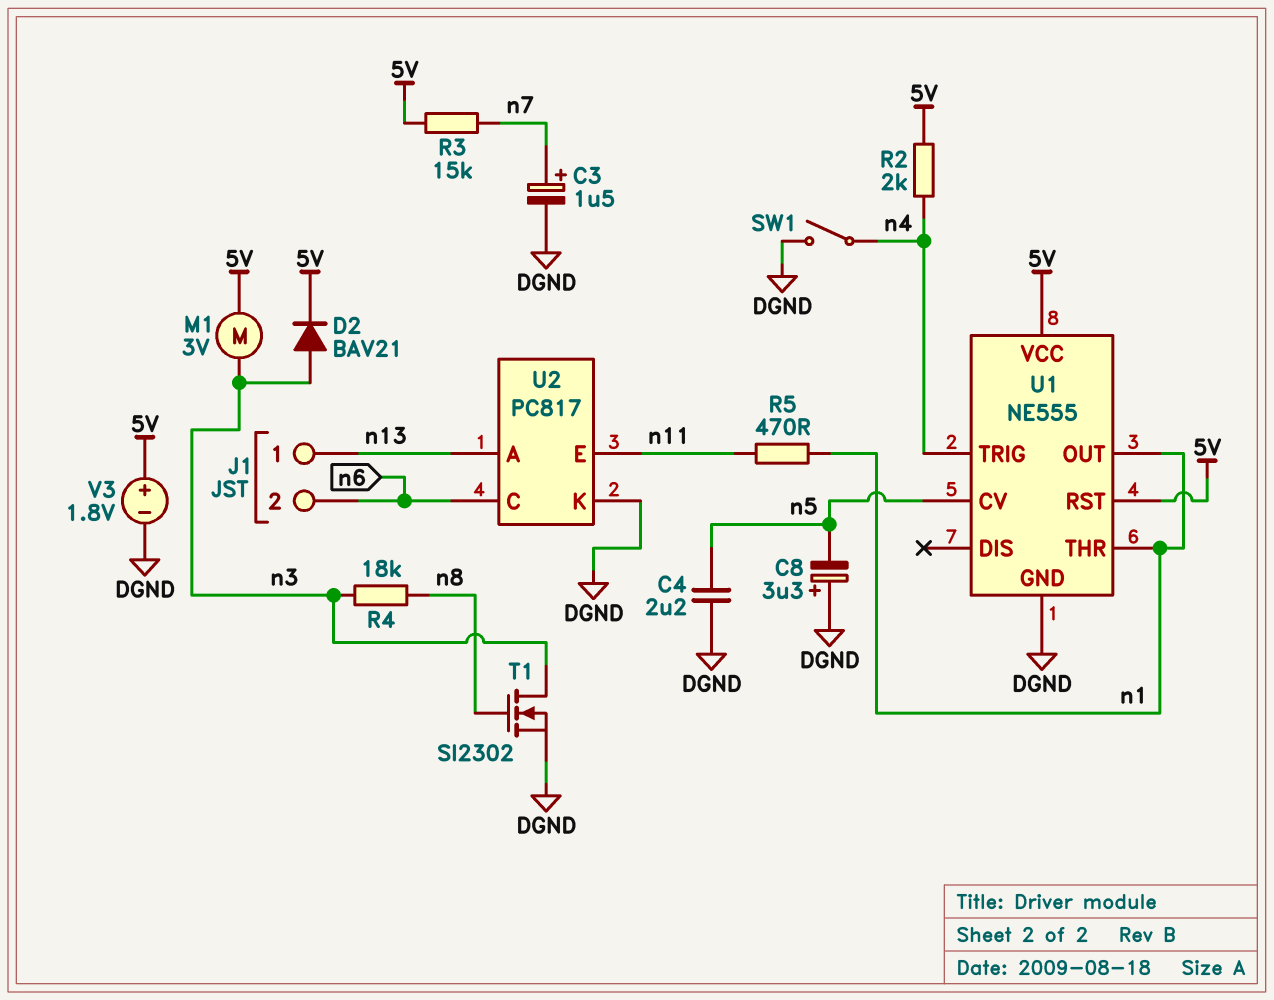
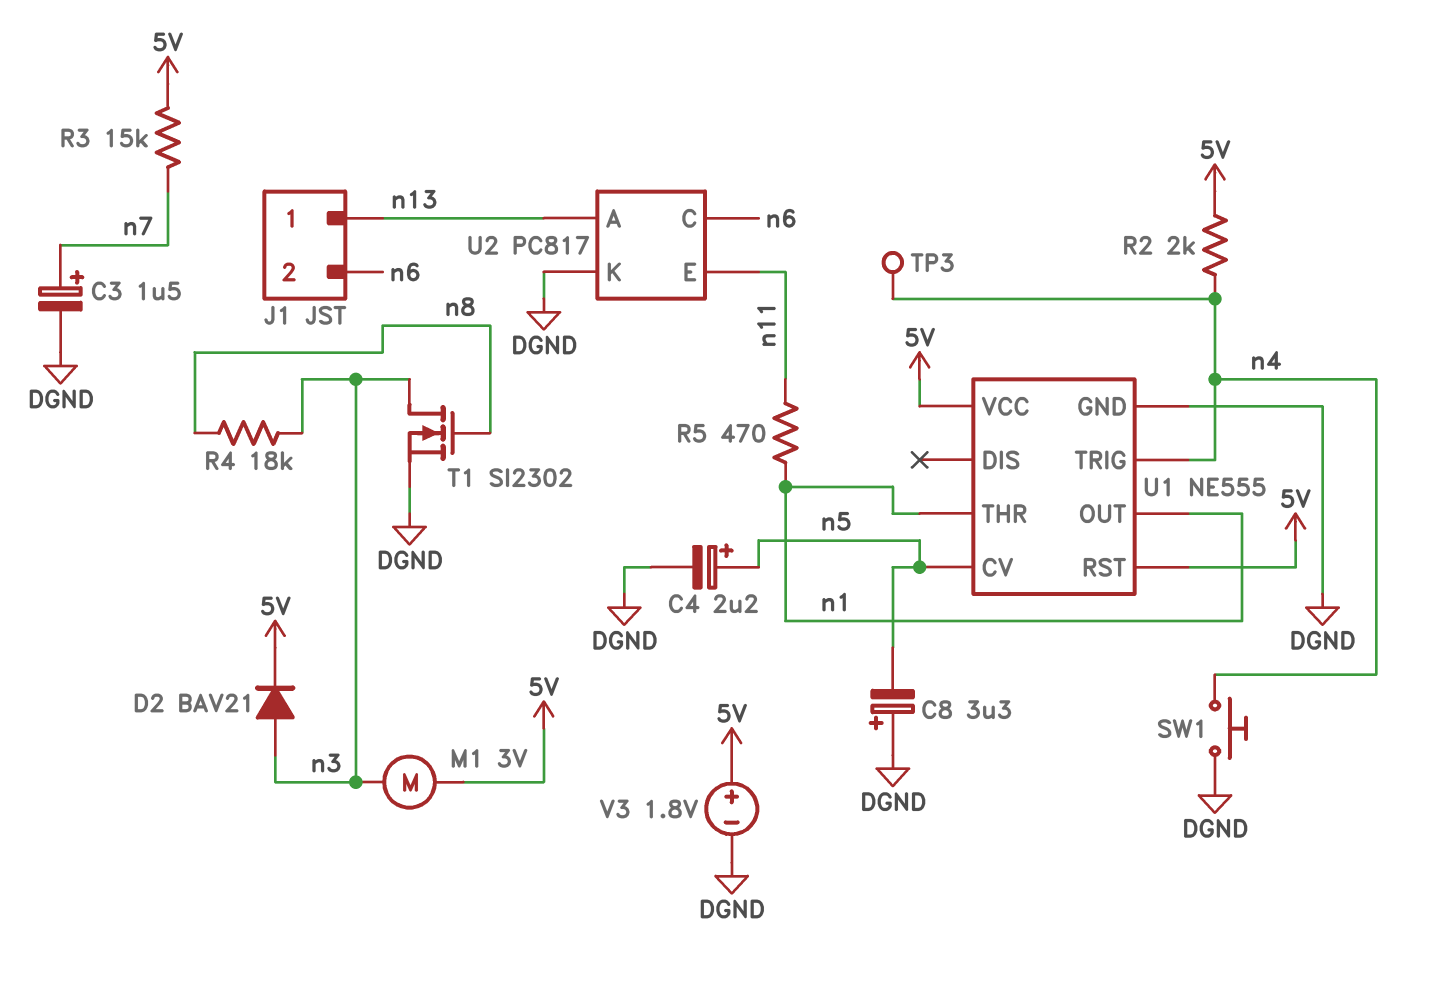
C4: 2.2uF (DGND, n5) -> 2.2uF (plus n5, minus DGND)
SW1: switch (DGND, n4) -> button (DGND, n4)
TP3: none -> test point (n4)

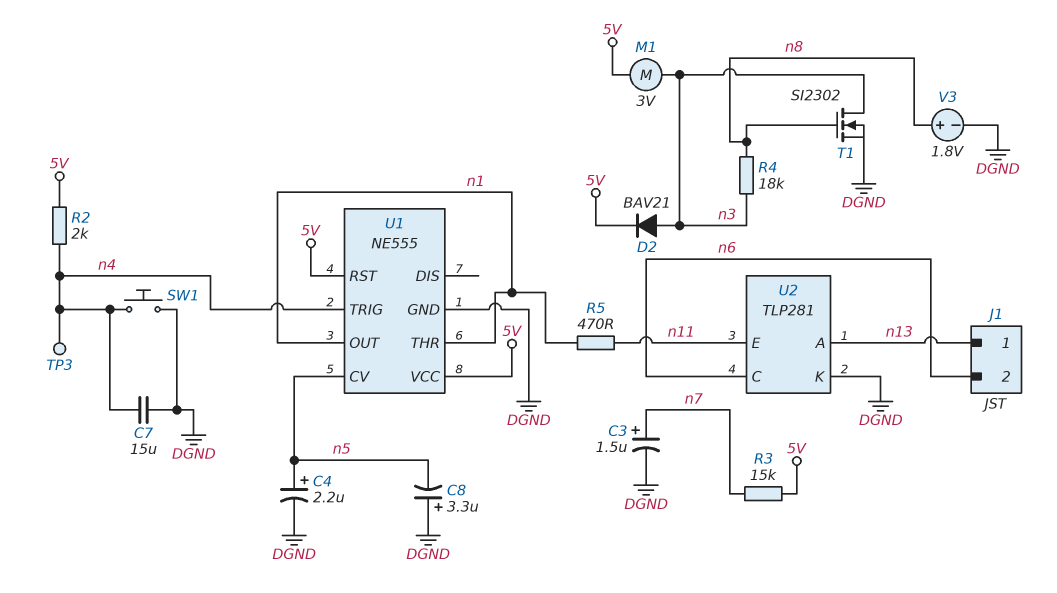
C7: none -> 15uF (DGND, n4)
U2: PC817 -> TLP281
V3: 1.8V (plus 5V, minus DGND) -> 1.8V (plus n8, minus DGND)

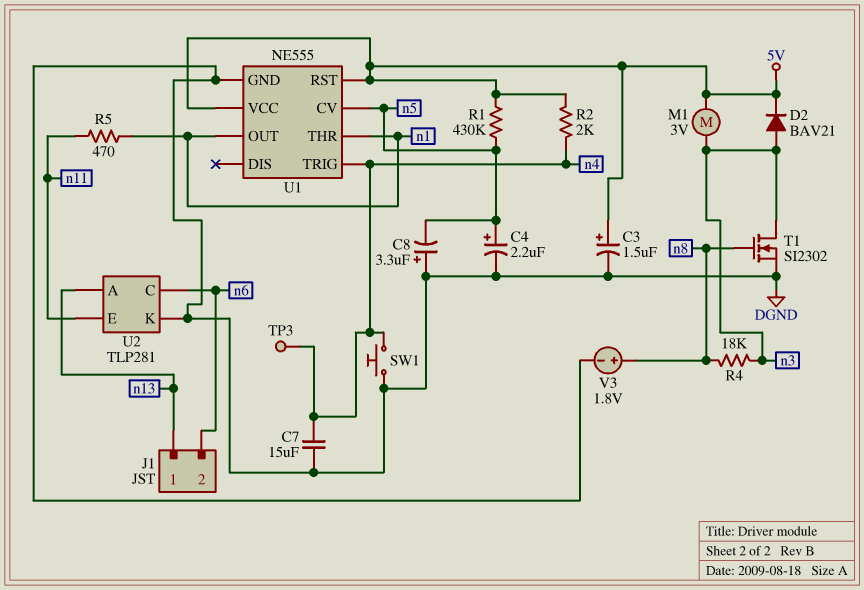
C3: 1.5uF (plus n7, minus DGND) -> 1.5uF (plus 5V, minus DGND)
R1: none -> 430k (5V, n5)
R3: 15k (5V, n7) -> none

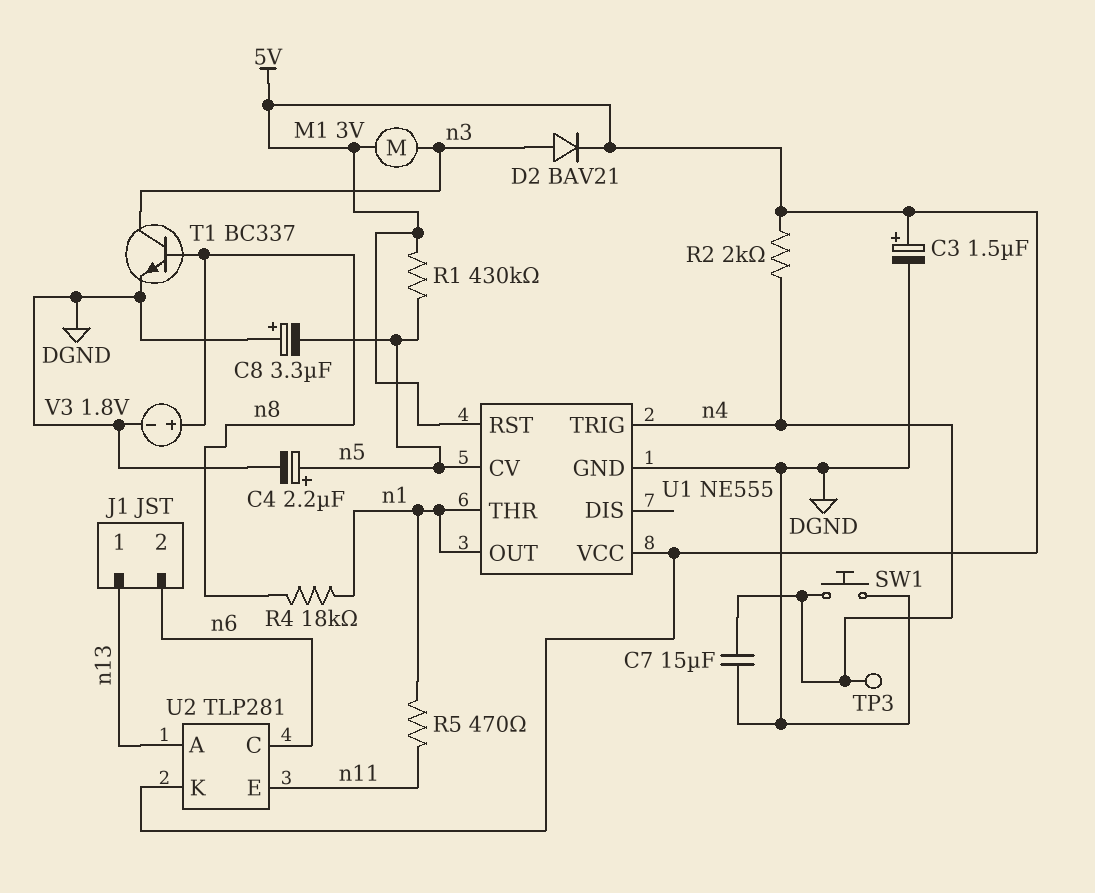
R4: 18k (n3, n8) -> 18k (n1, n8)
T1: NMOS SI2302 (G n8, D n3, S DGND) -> NPN BC337 (B n8, C n3, E DGND)
U2 pin K: DGND -> 5V

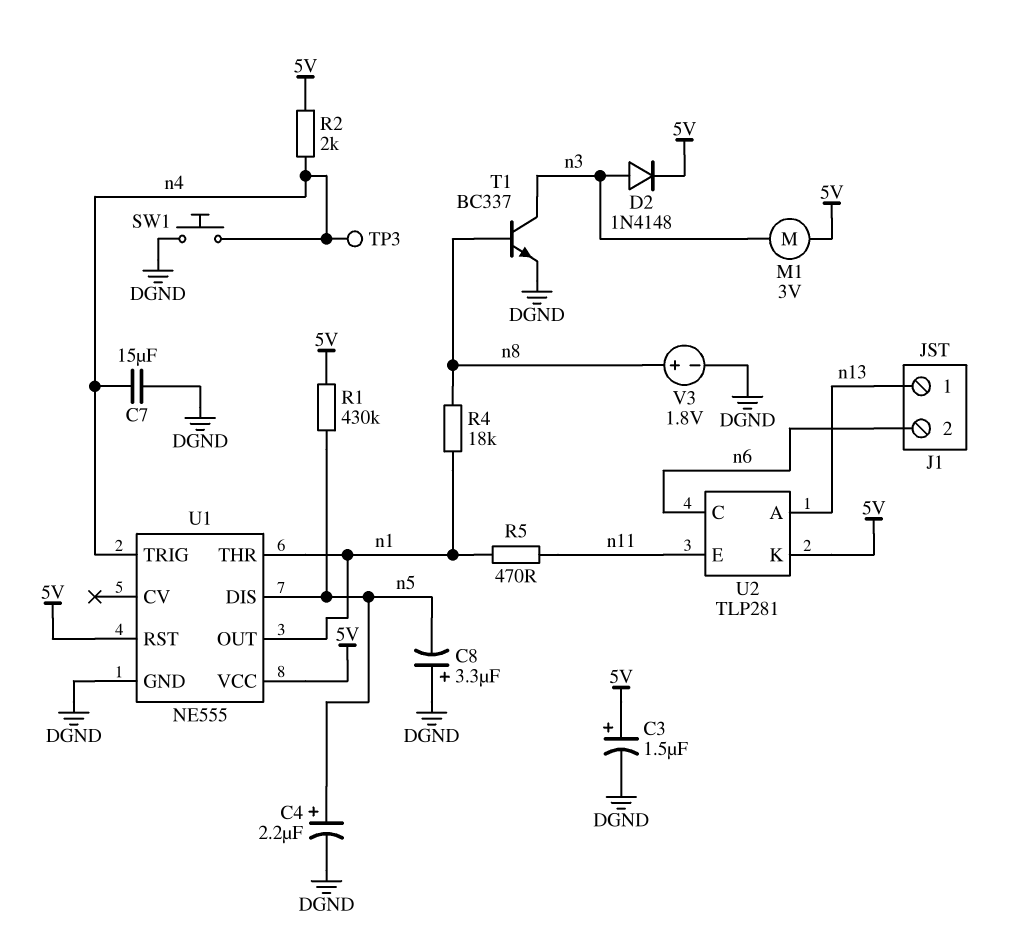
D2: diode BAV21 (A n3, K 5V) -> diode 1N4148 (A n3, K 5V)
U1 pin CV: n5 -> none
U1 pin DIS: none -> n5

